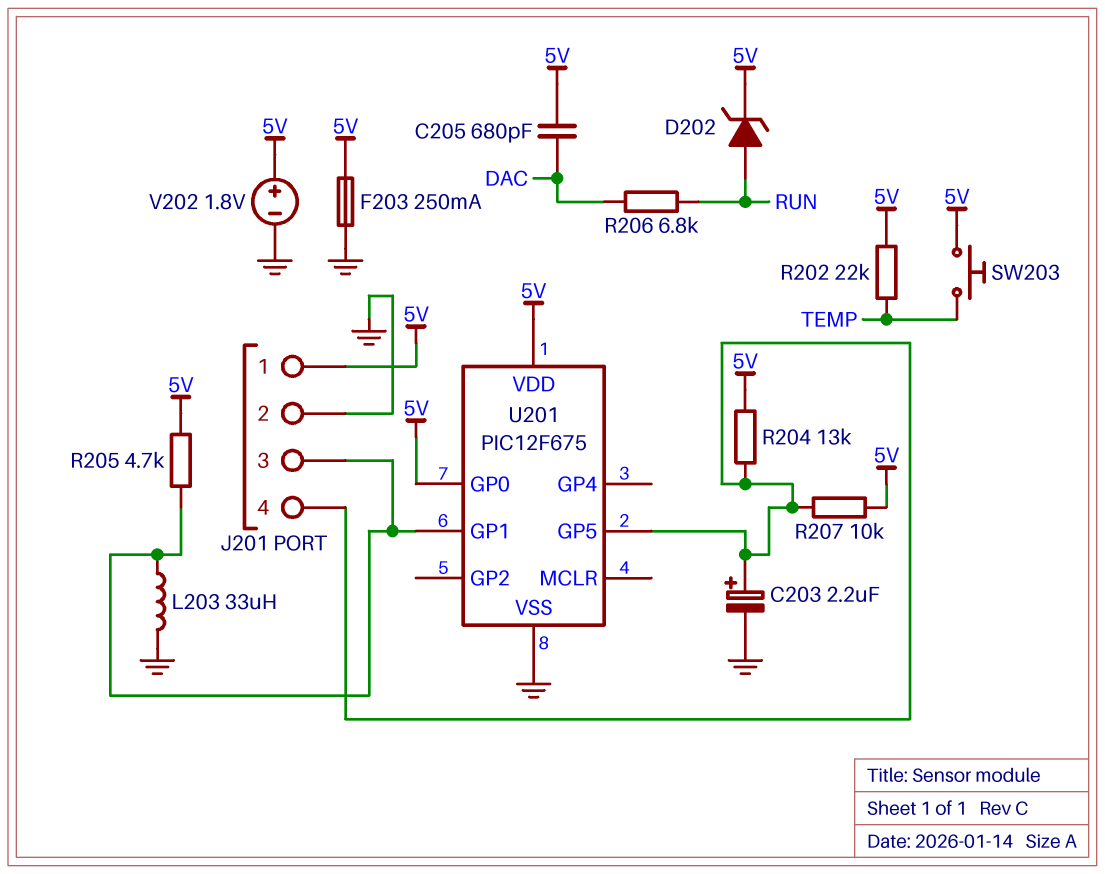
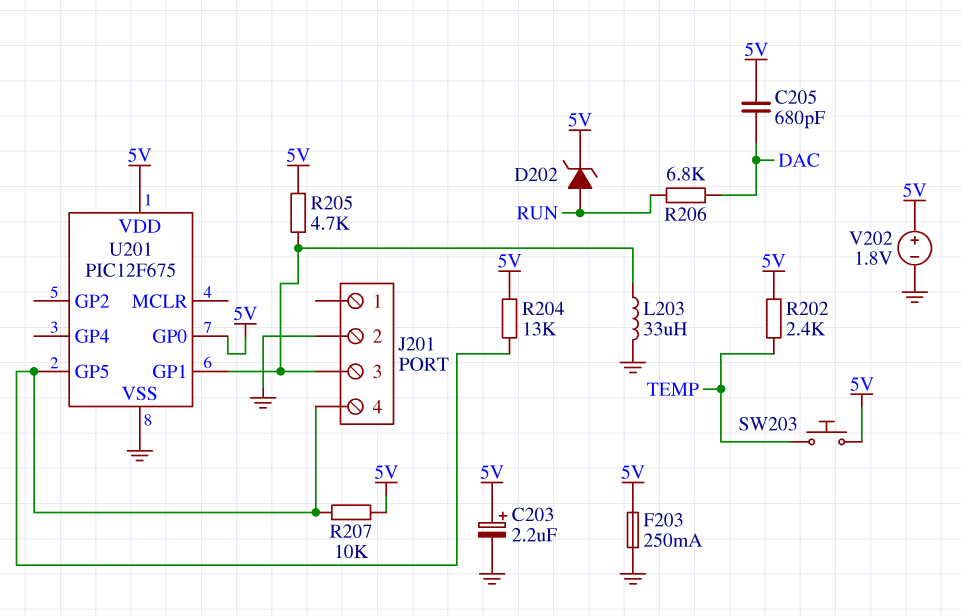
C203: 2.2uF (plus J201/4, minus GND) -> 2.2uF (plus 5V, minus GND)
J201 pin 1: 5V -> none
R202: 22k (5V, TEMP) -> 2.4k (5V, TEMP)

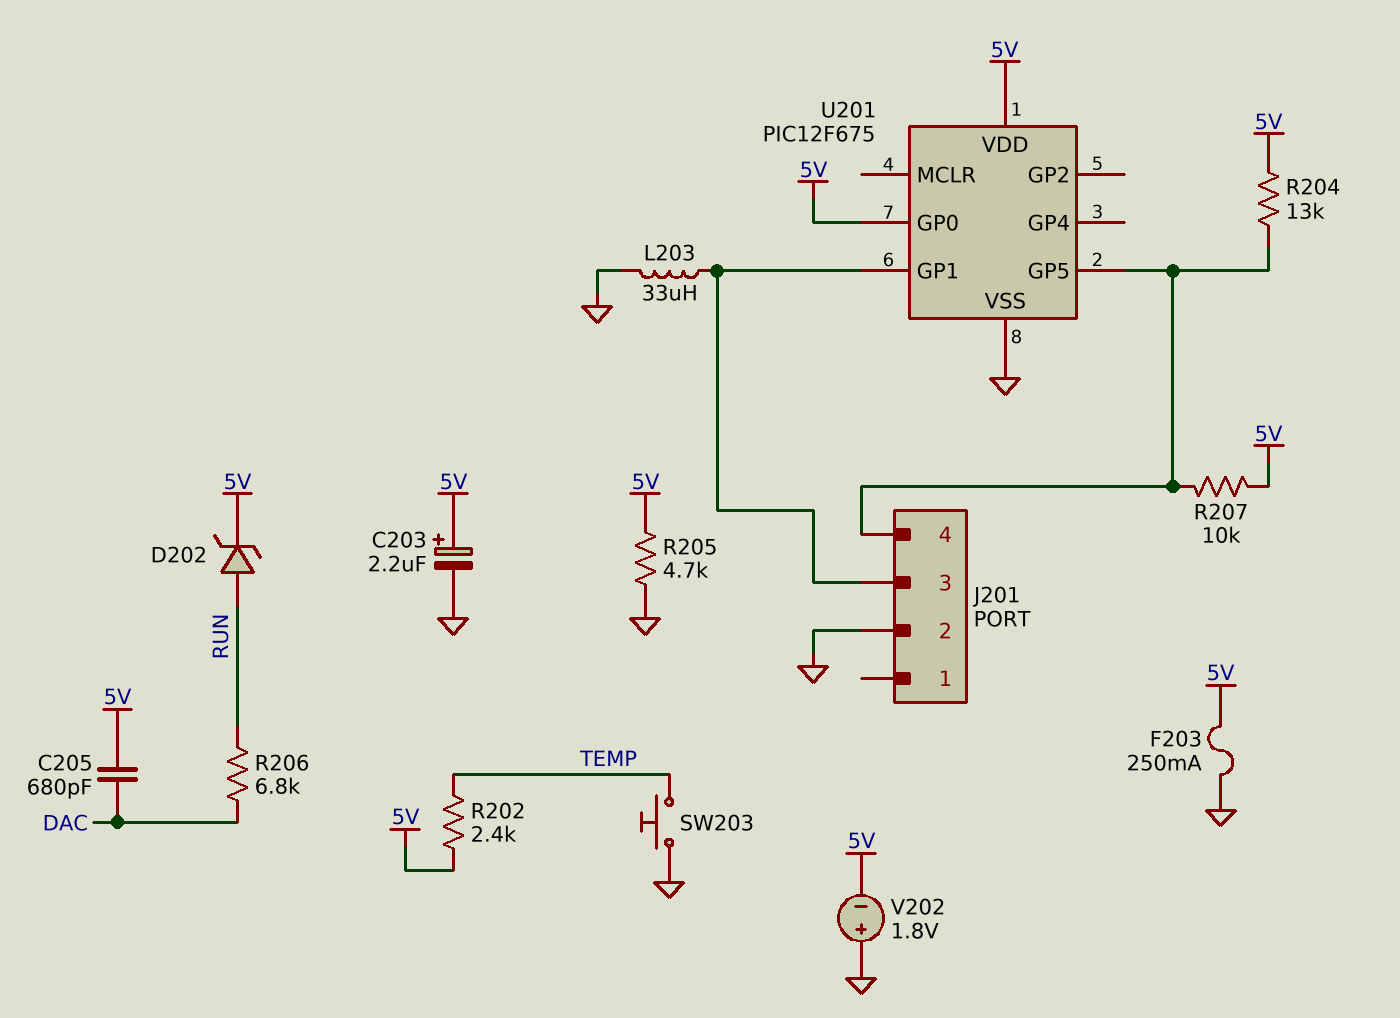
R205: 4.7k (5V, J201/3) -> 4.7k (5V, GND)
SW203: button (5V, TEMP) -> button (GND, TEMP)
V202: 1.8V (plus 5V, minus GND) -> 1.8V (plus GND, minus 5V)

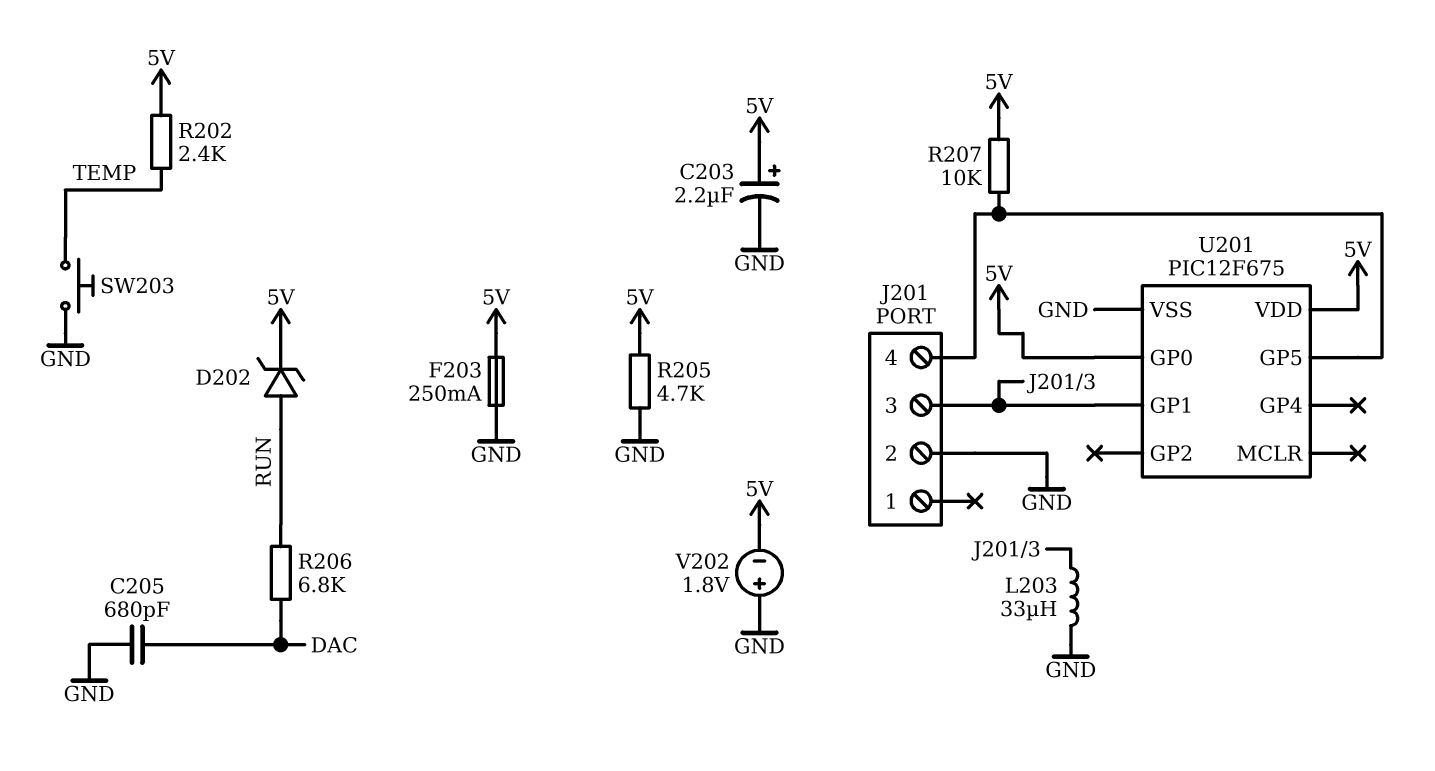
C205: 680pF (5V, DAC) -> 680pF (DAC, GND)
R204: 13k (5V, J201/4) -> none

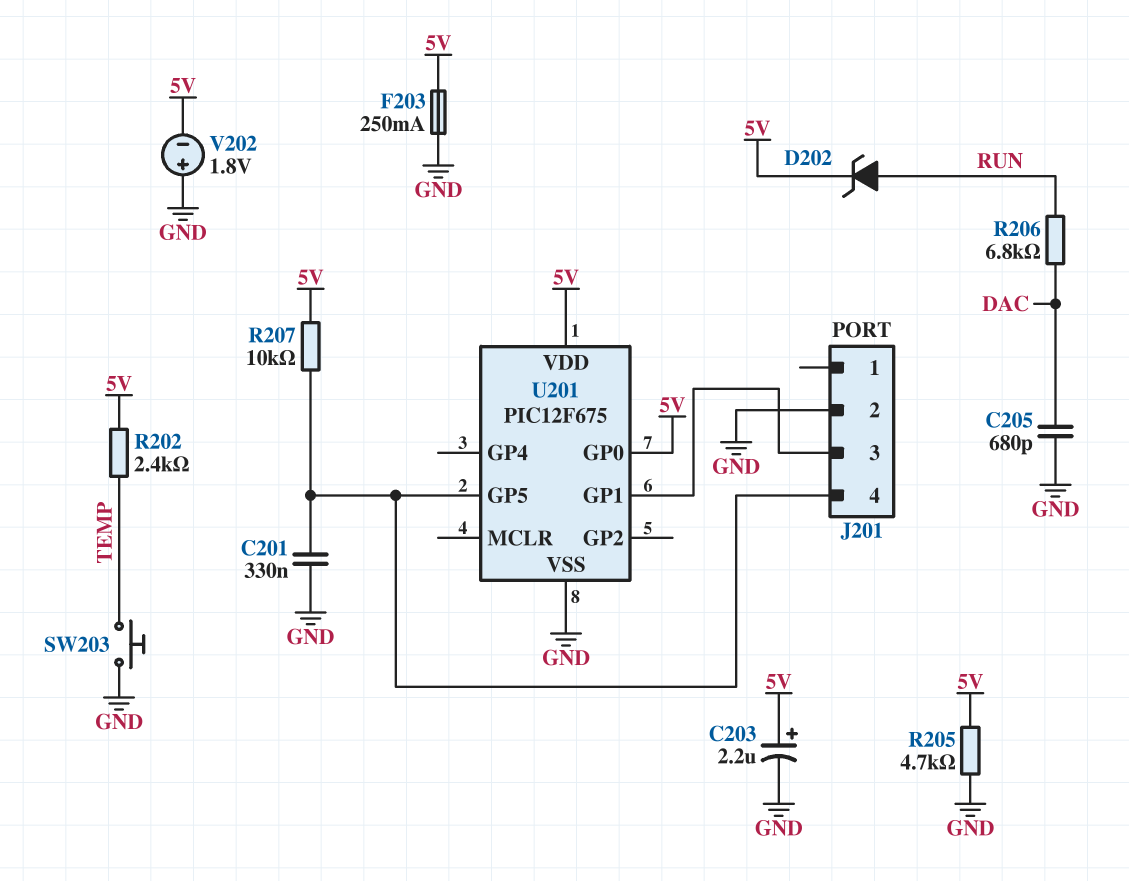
C201: none -> 330nF (GND, J201/4)
L203: 33uH (GND, J201/3) -> none

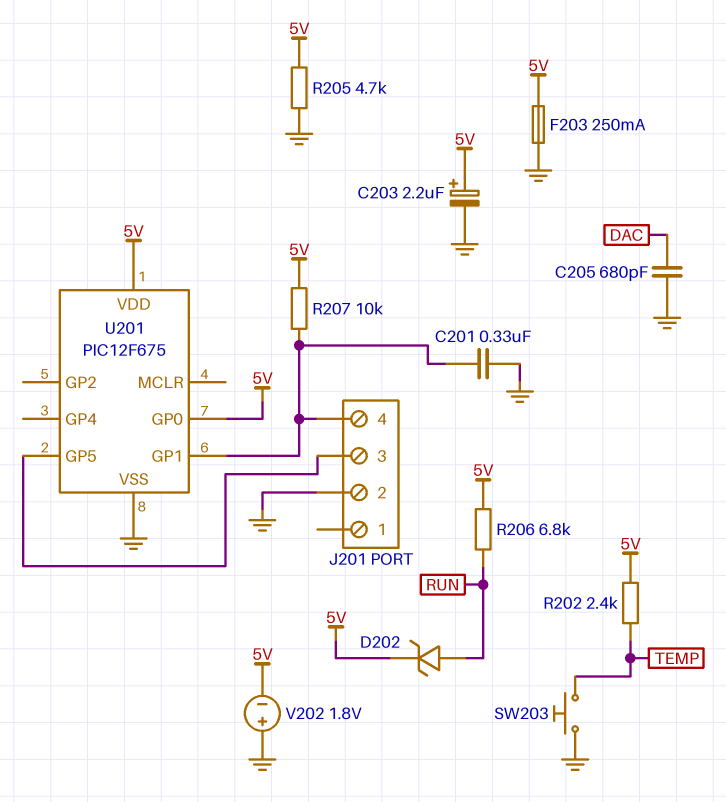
R206: 6.8k (DAC, RUN) -> 6.8k (5V, RUN)
U201 pin GP1: J201/3 -> J201/4
U201 pin GP5: J201/4 -> J201/3

